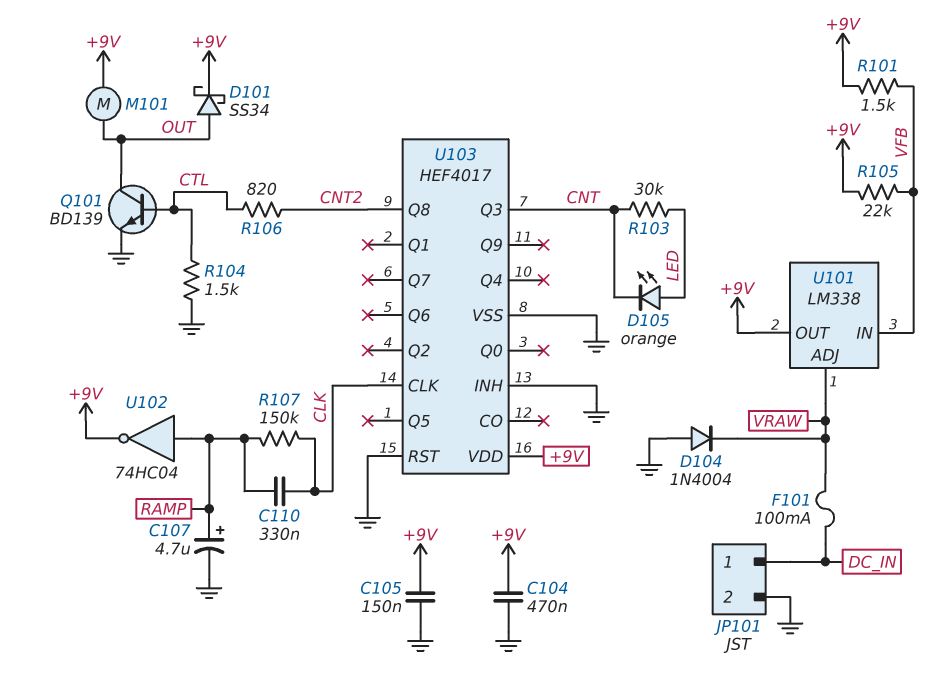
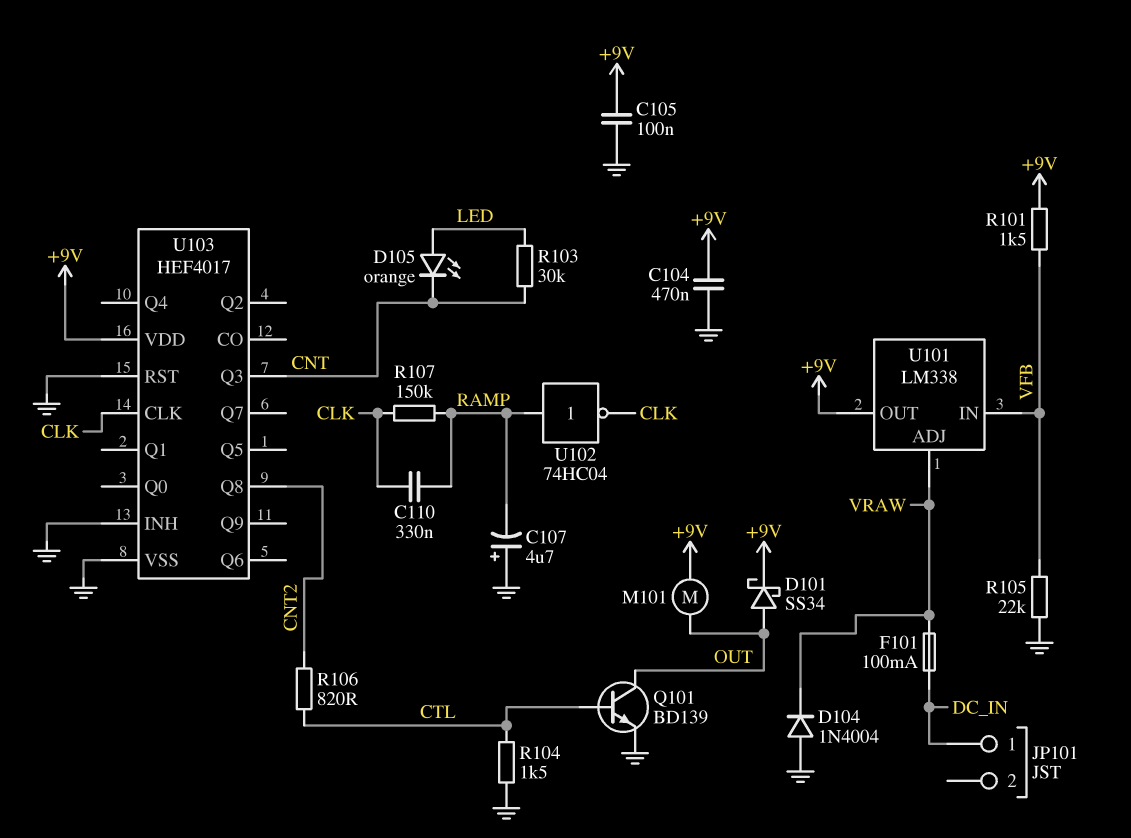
C105: 150nF (+9V, GND) -> 100nF (+9V, GND)
C107: 4.7uF (plus RAMP, minus GND) -> 4.7uF (plus GND, minus RAMP)
JP101 pin 2: GND -> none
R105: 22k (+9V, VFB) -> 22k (GND, VFB)
U102: NOT 74HC04 (in RAMP, out +9V) -> NOT 74HC04 (in RAMP, out CLK)

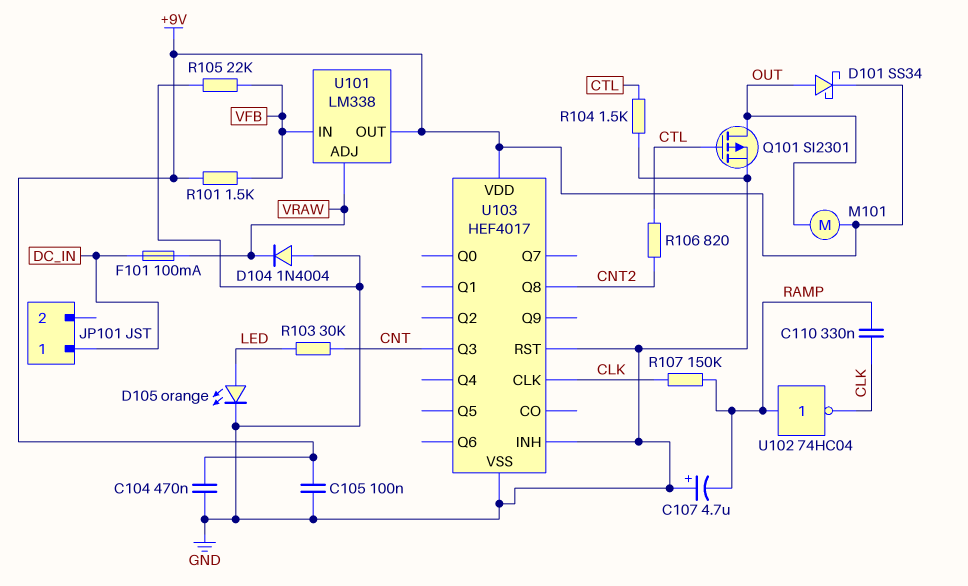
D105: LED orange (A LED, K CNT) -> LED orange (A LED, K GND)
Q101: NPN BD139 (B CTL, C OUT, E GND) -> PMOS SI2301 (G CTL, D OUT, S GND)

